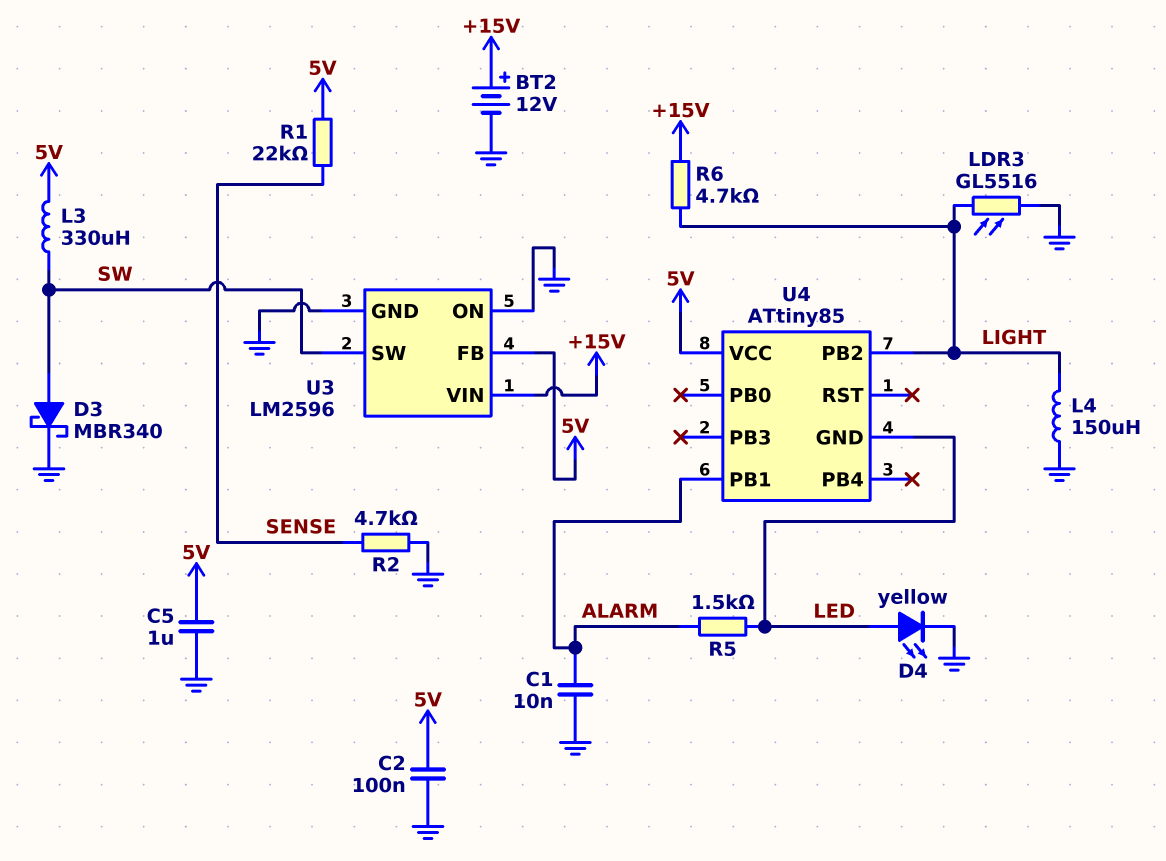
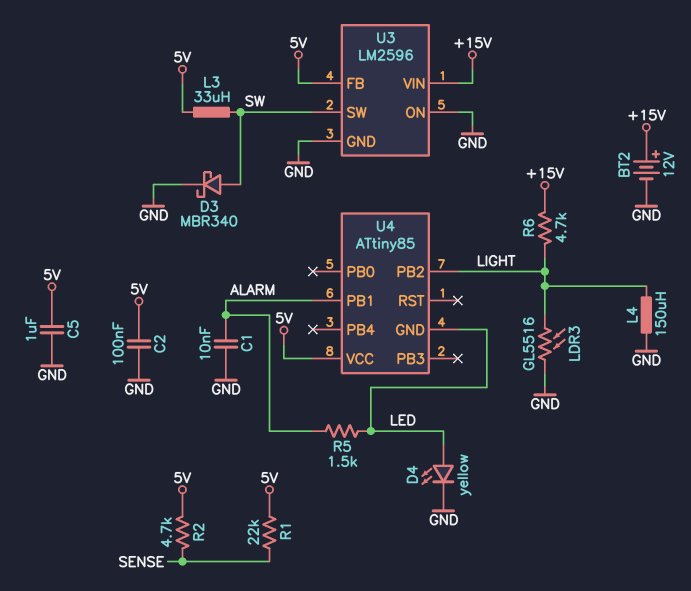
L3: 330uH (5V, SW) -> 33uH (5V, SW)
R2: 4.7k (GND, SENSE) -> 4.7k (5V, SENSE)

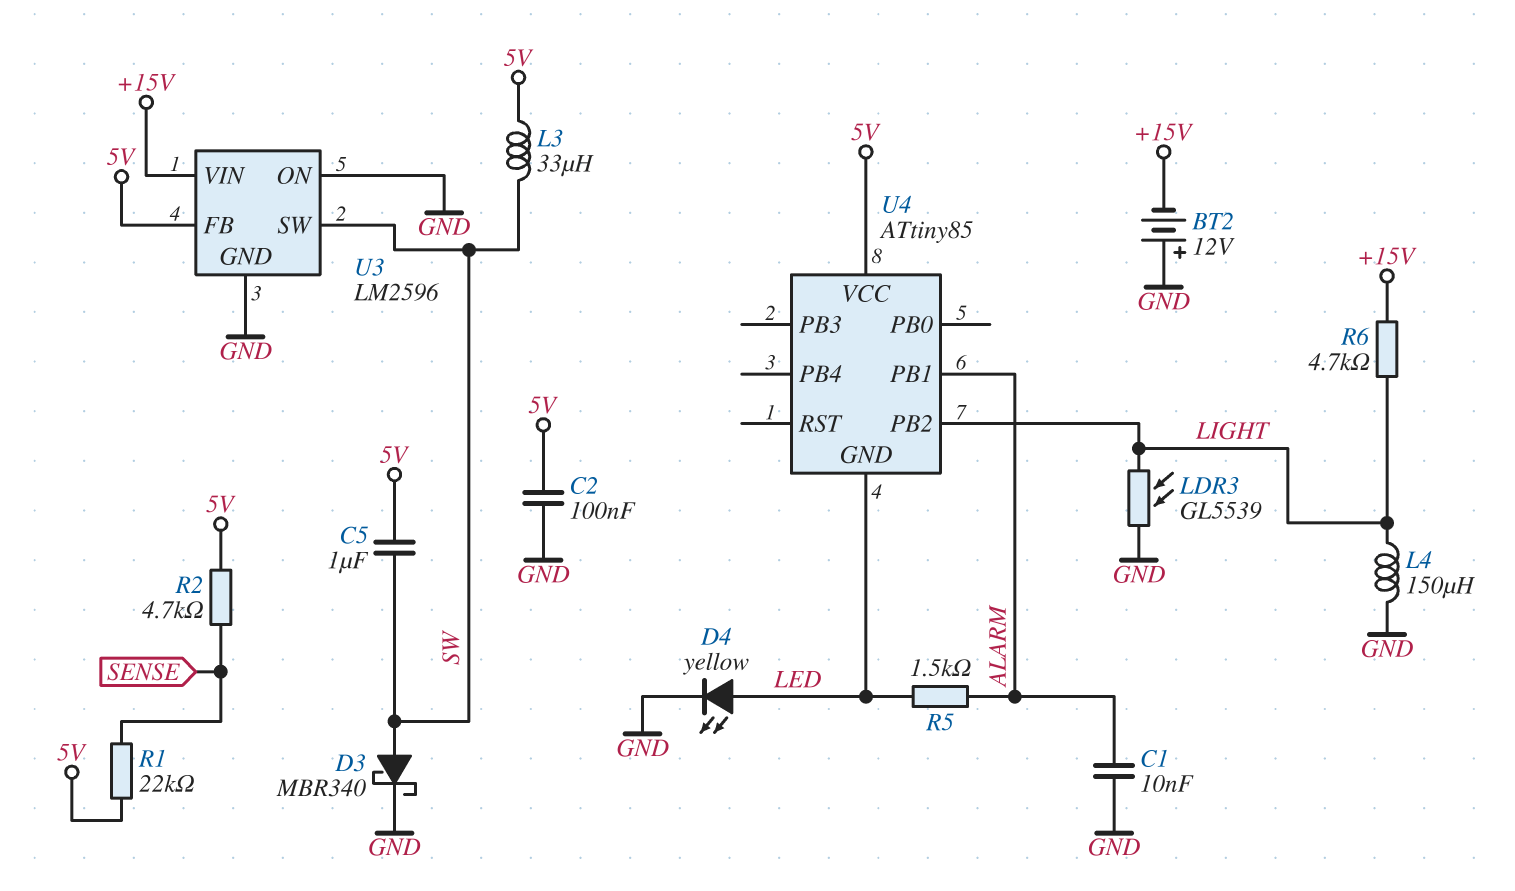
BT2: 12V (plus +15V, minus GND) -> 12V (plus GND, minus +15V)
C5: 1uF (5V, GND) -> 1uF (5V, SW)
LDR3: GL5516 (GND, LIGHT) -> GL5539 (GND, LIGHT)

